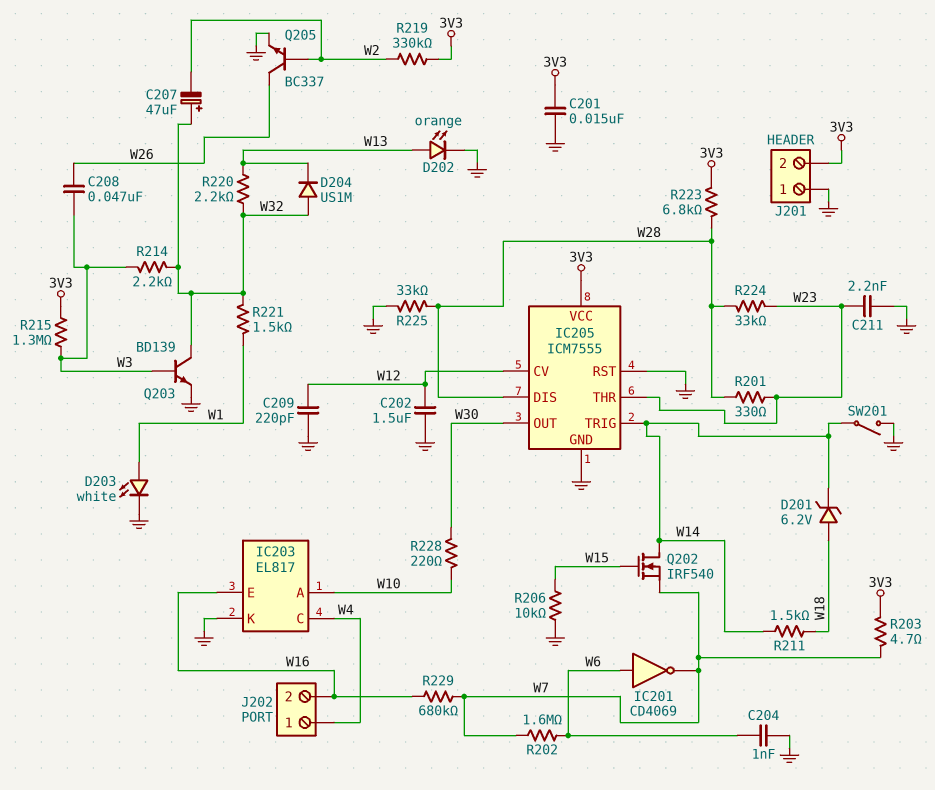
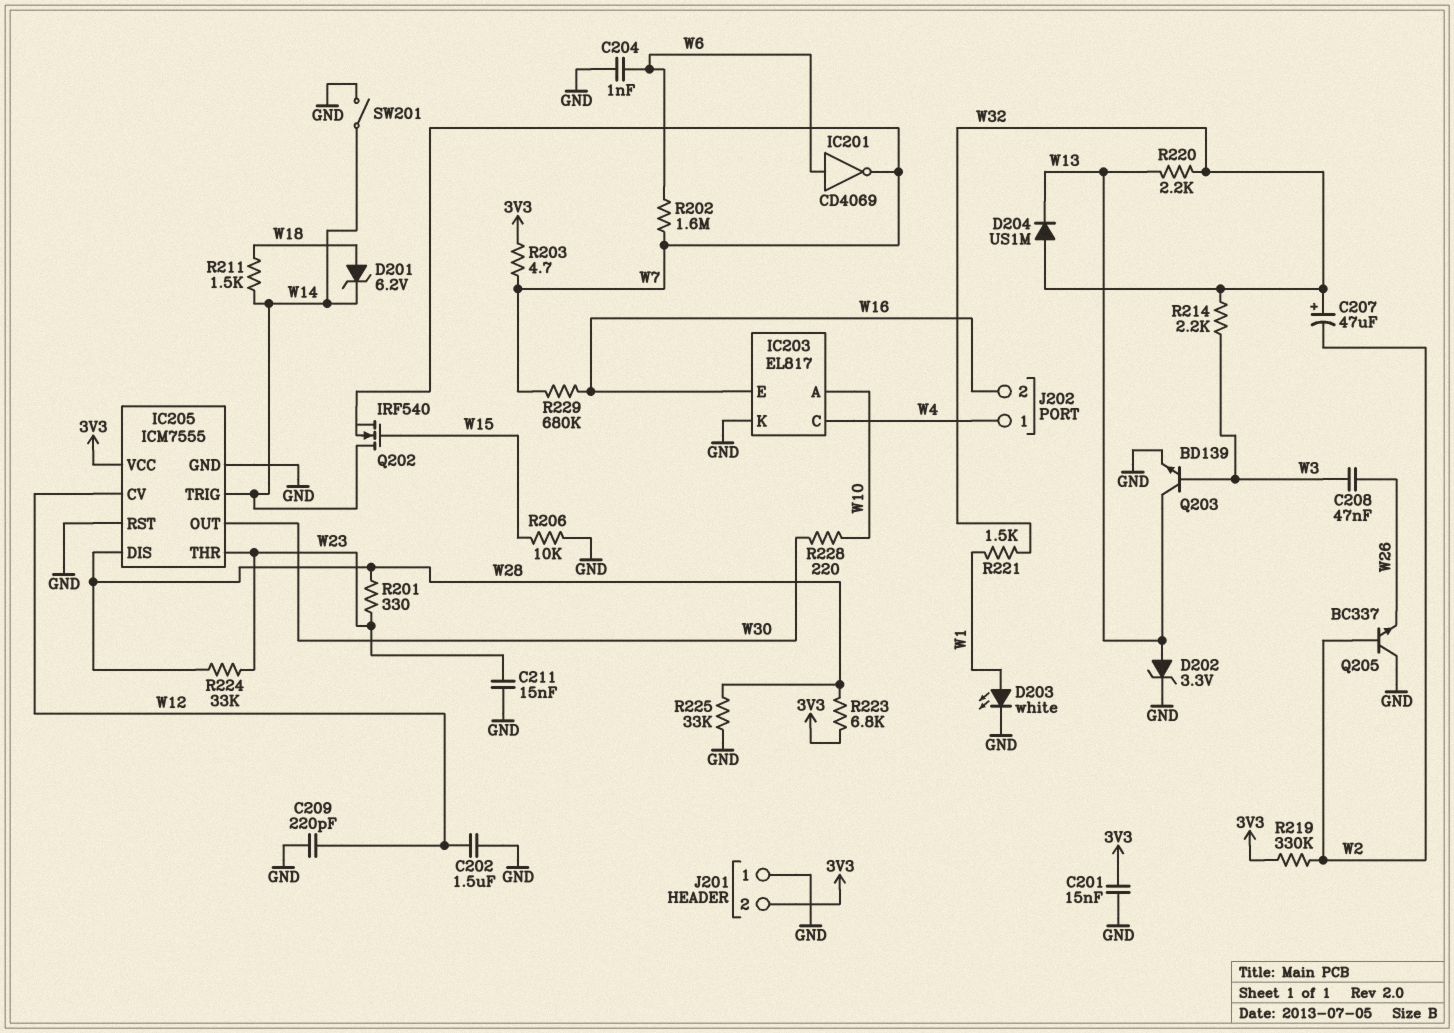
C211: 2.2nF (GND, W23) -> 15nF (GND, W23)
D202: LED orange (A W13, K GND) -> zener 3.3V (A W13, K GND)
Q203: NPN BD139 (B W3, C W32, E GND) -> NPN BD139 (B W3, C W13, E GND)
Q205: NPN BC337 (B W2, C W26, E GND) -> NPN BC337 (B W2, C GND, E W26)
R215: 1.3M (3V3, W3) -> none

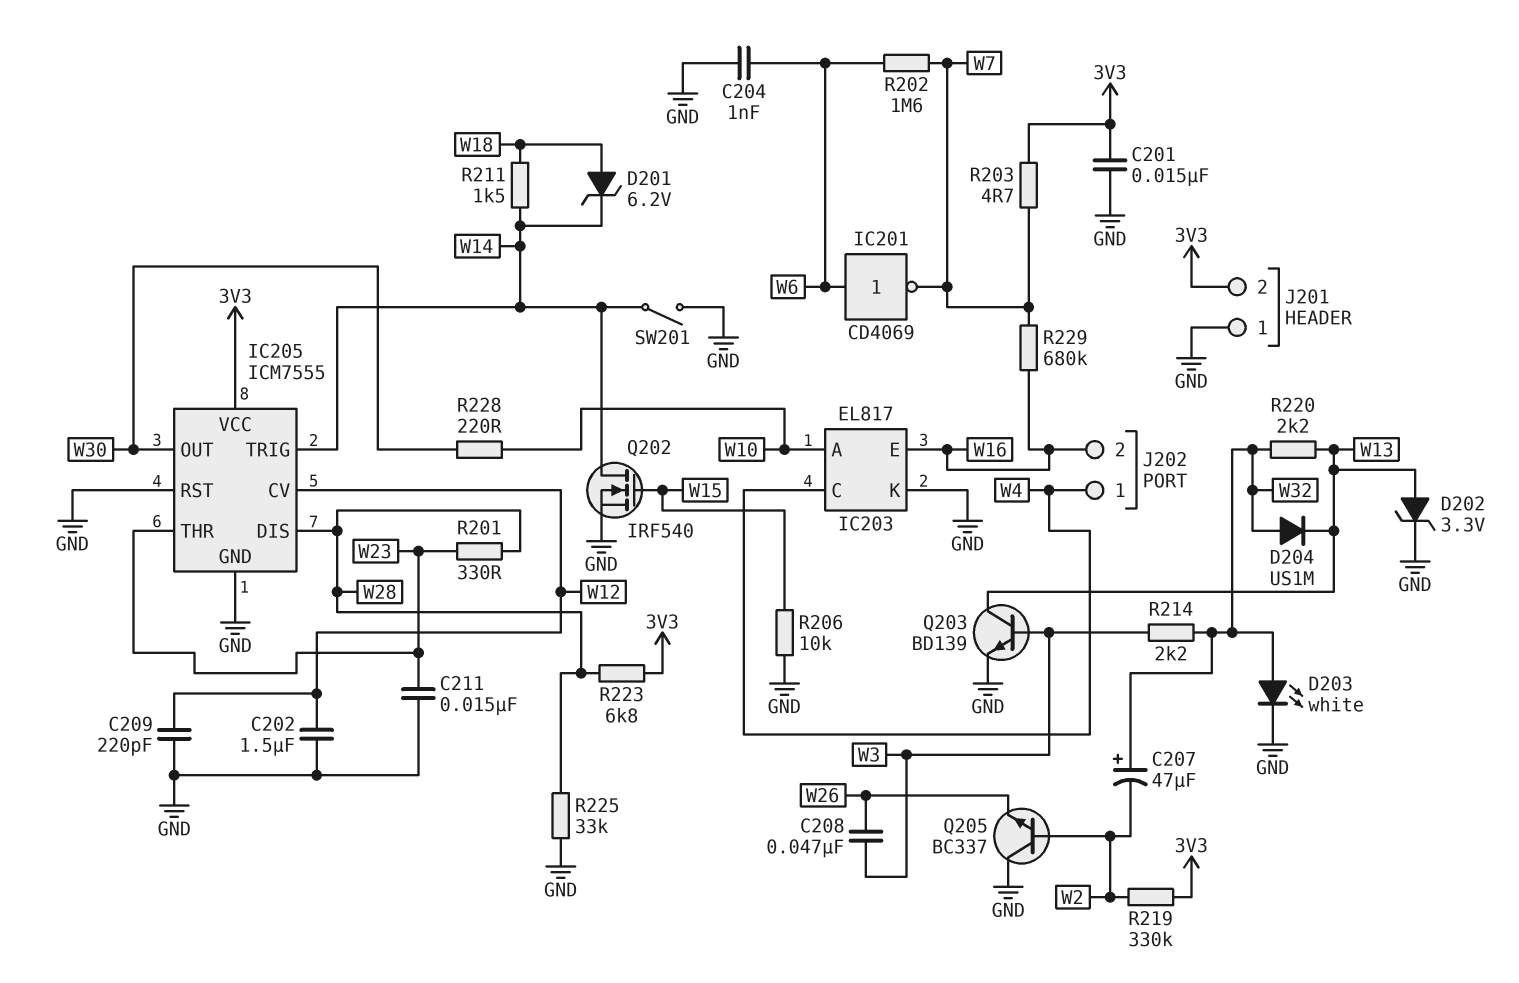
D203: LED white (A W1, K GND) -> LED white (A W32, K GND)
Q202: NMOS IRF540 (G W15, D W14, S W7) -> NMOS IRF540 (G W15, D W14, S GND)
R221: 1.5k (W1, W32) -> none
R224: 33k (W23, W28) -> none

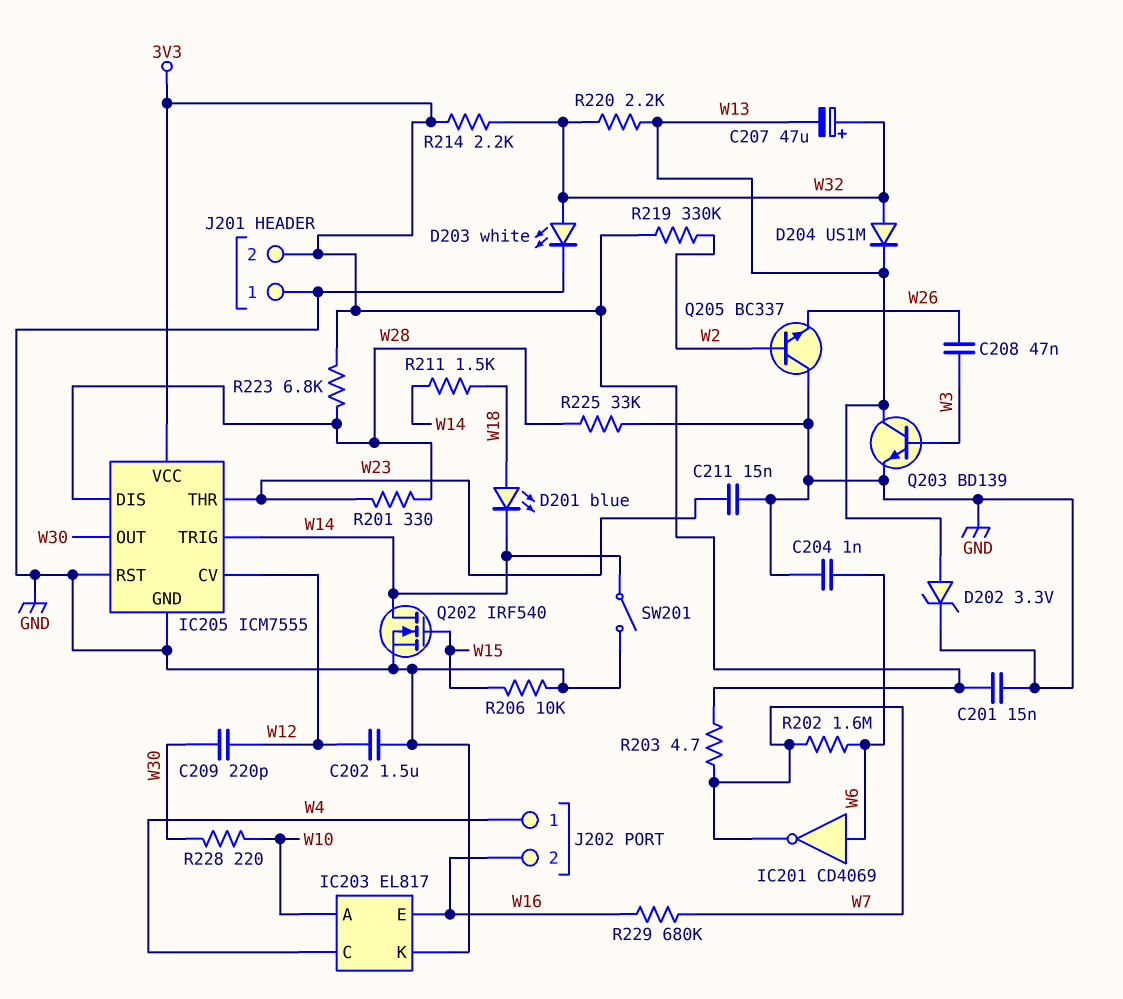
C207: 47uF (plus W32, minus W2) -> 47uF (plus W32, minus W13)
C209: 220pF (GND, W12) -> 220pF (W12, W30)
D201: zener 6.2V (A W18, K W14) -> LED blue (A W18, K W14)
R214: 2.2k (W3, W32) -> 2.2k (3V3, W32)

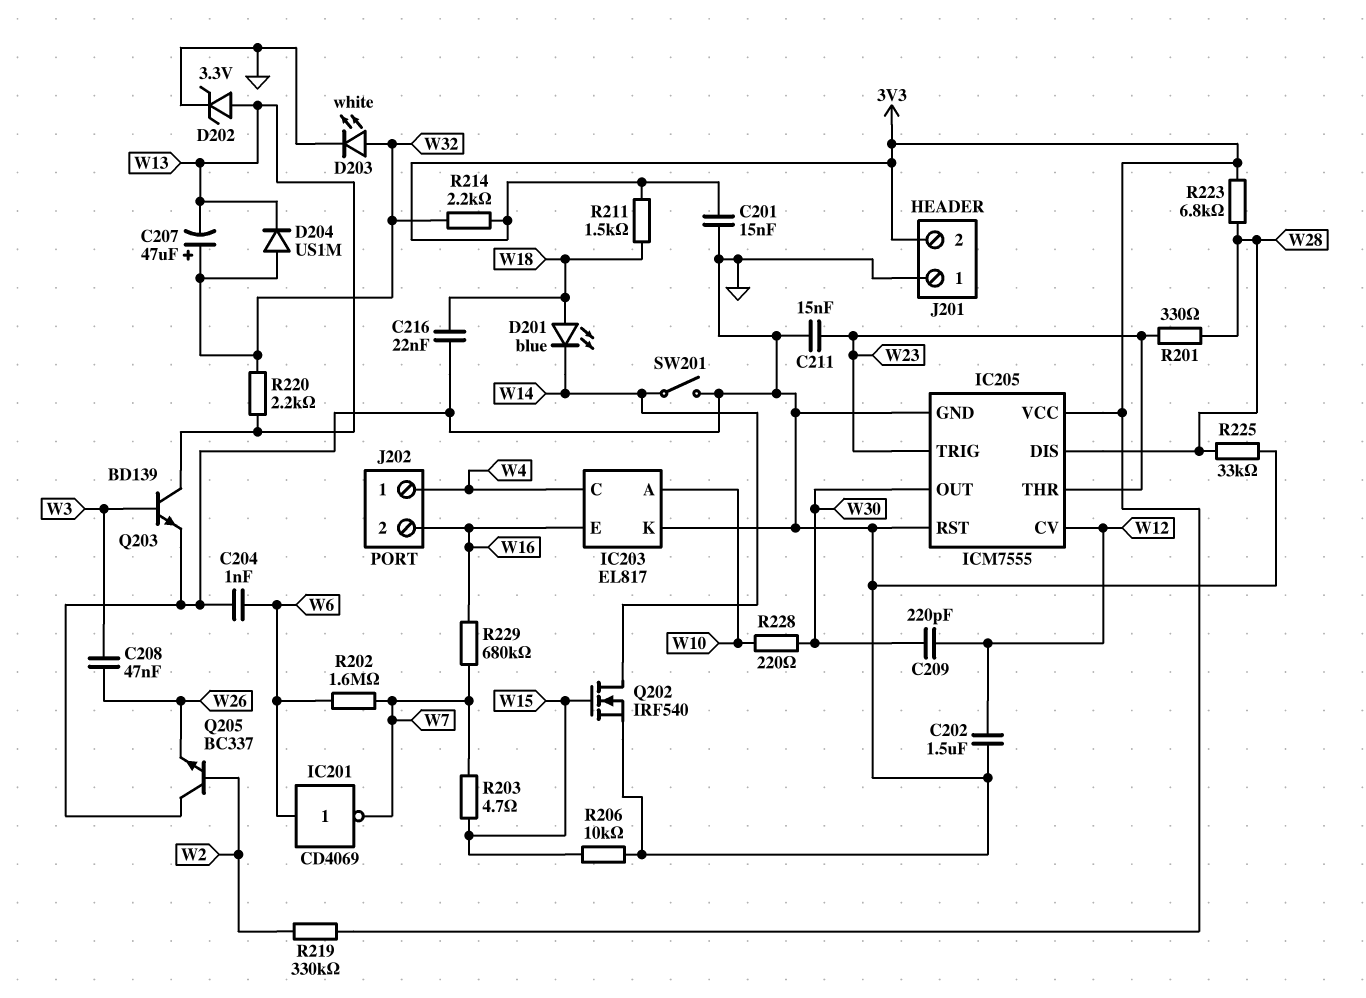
C216: none -> 22nF (GND, W18)
IC205 pin TRIG: W14 -> W23
R203: 4.7 (3V3, W7) -> 4.7 (W7, W15)
R211: 1.5k (W14, W18) -> 1.5k (3V3, W18)

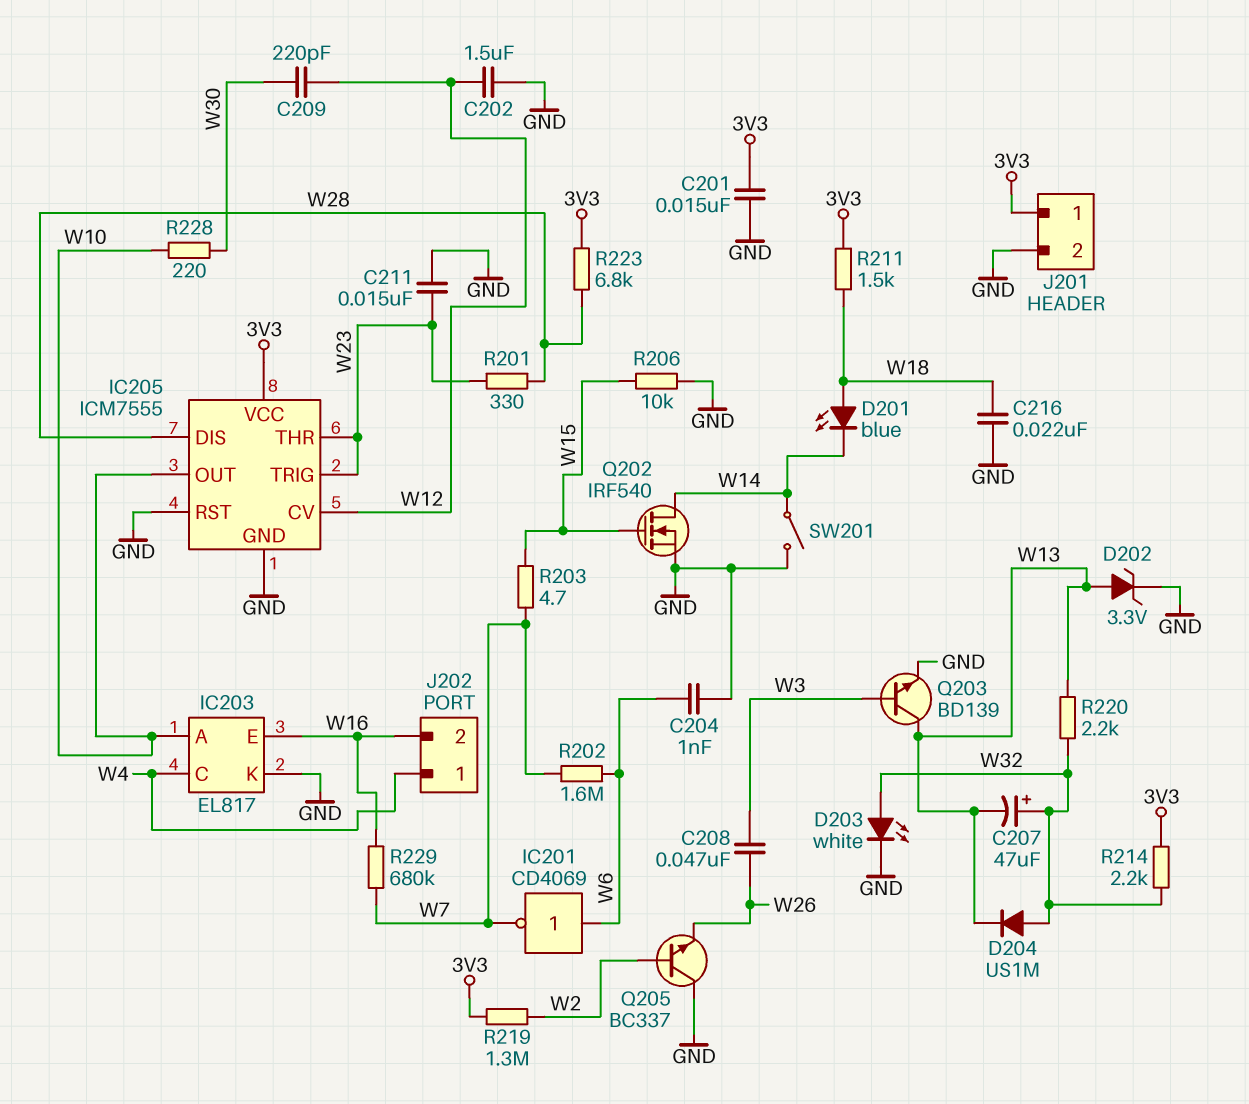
IC205 pin OUT: W30 -> W10
J201 pin 1: GND -> 3V3
J201 pin 2: 3V3 -> GND
R219: 330k (3V3, W2) -> 1.3M (3V3, W2)
R225: 33k (GND, W28) -> none

